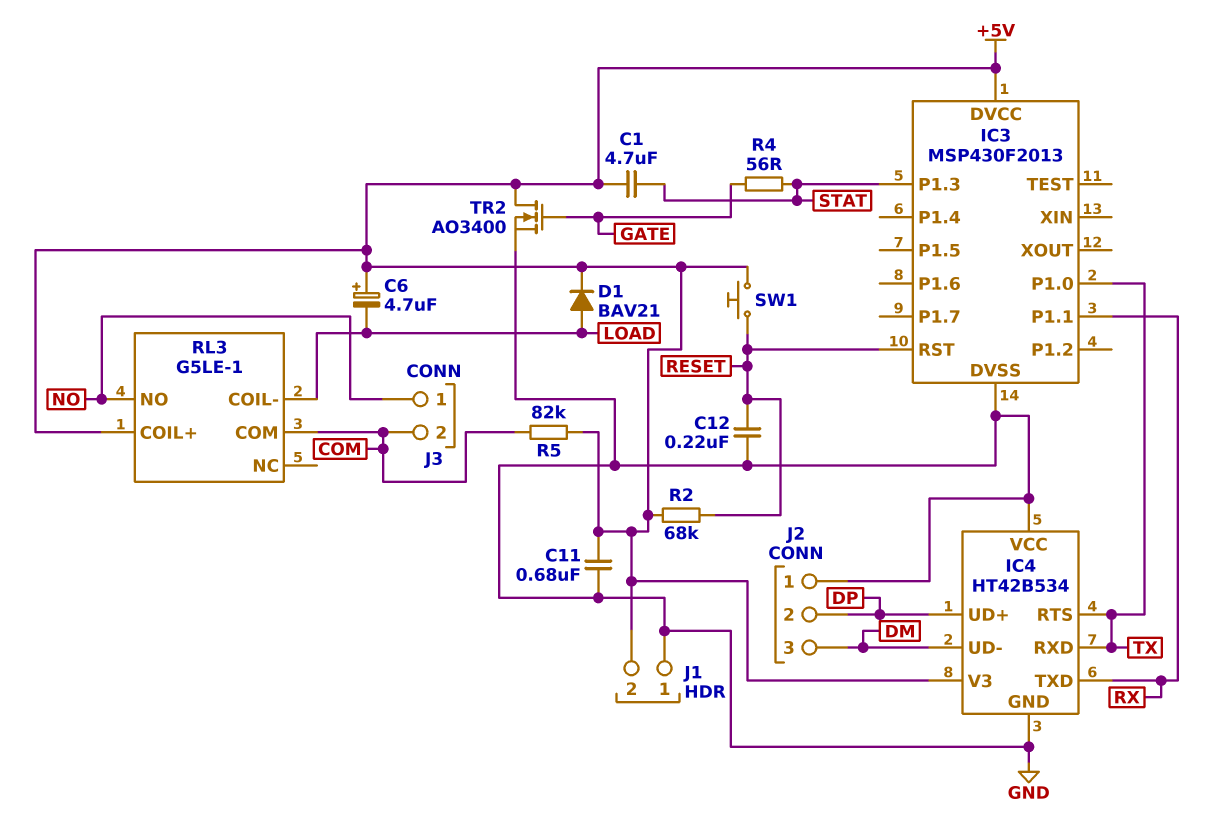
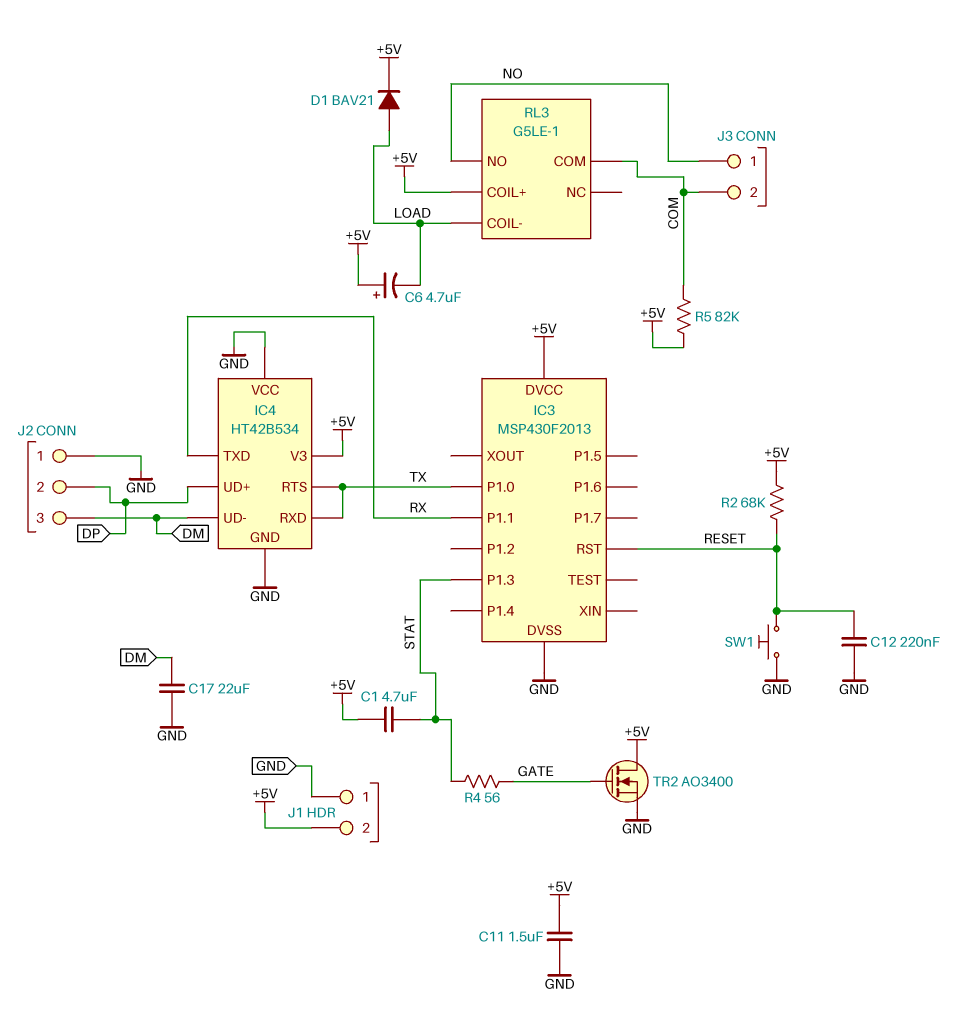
C11: 680nF (+5V, GND) -> 1.5uF (+5V, GND)
C17: none -> 22uF (DM, GND)
SW1: button (+5V, RESET) -> button (GND, RESET)

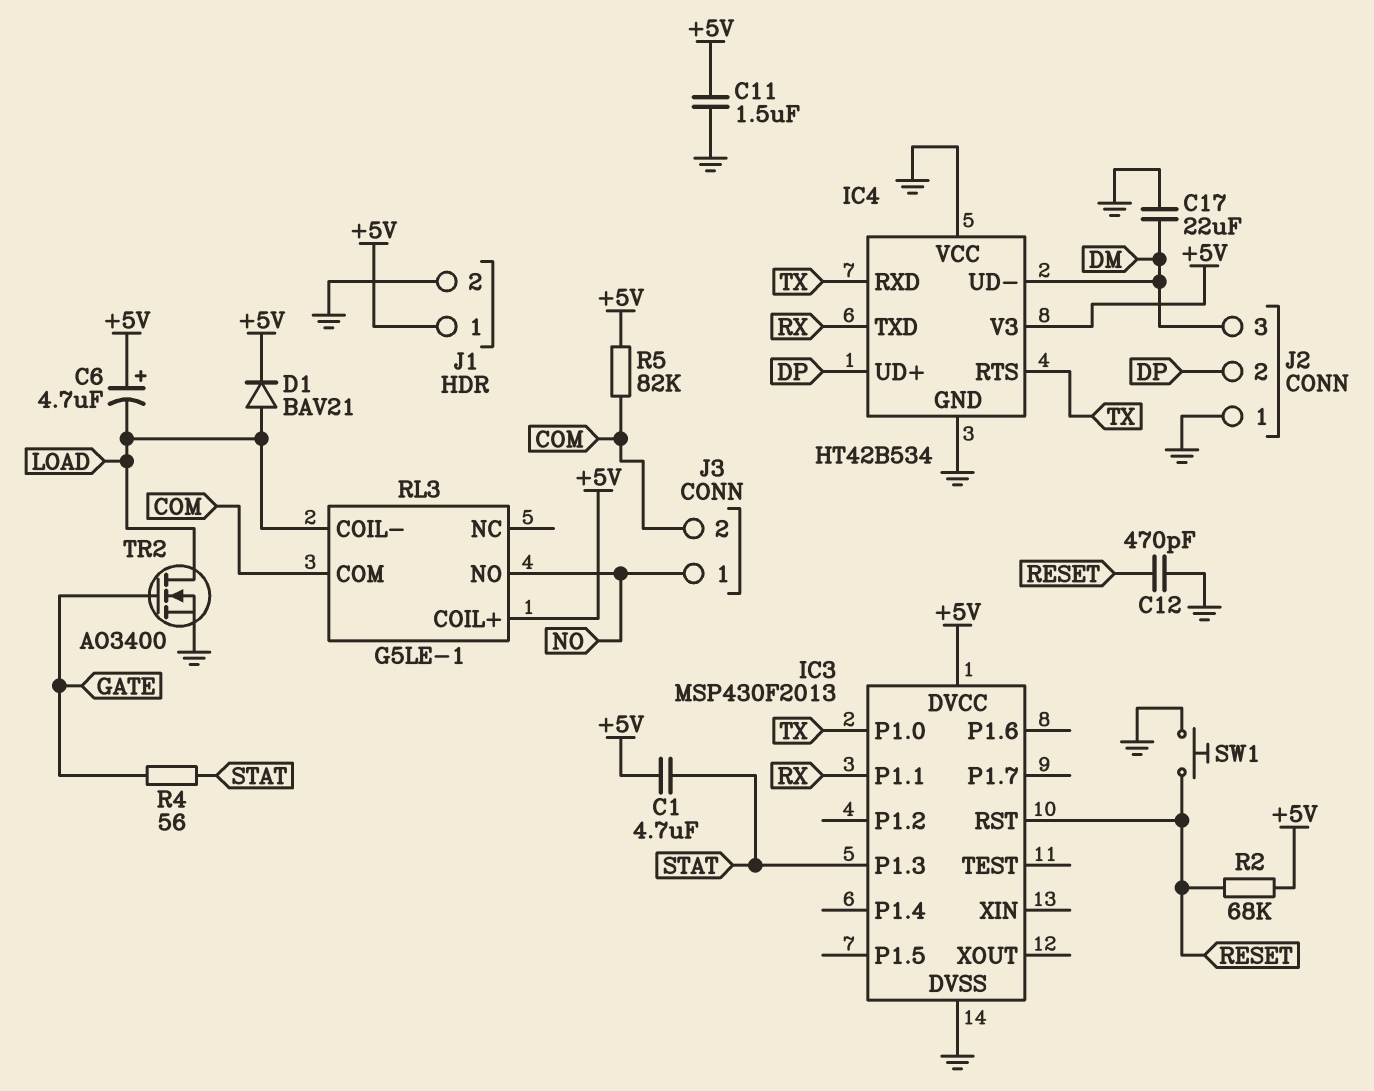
C12: 220nF (GND, RESET) -> 470pF (GND, RESET)
J1 pin 1: GND -> +5V
J1 pin 2: +5V -> GND
TR2: NMOS AO3400 (G GATE, D +5V, S GND) -> NMOS AO3400 (G GATE, D LOAD, S GND)

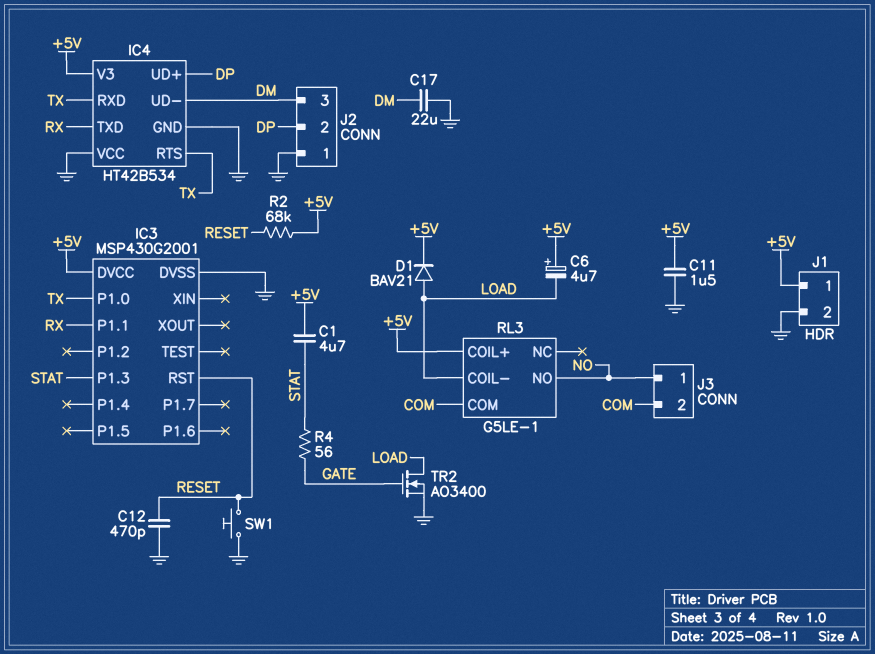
IC3: MSP430F2013 -> MSP430G2001
R5: 82k (+5V, COM) -> none

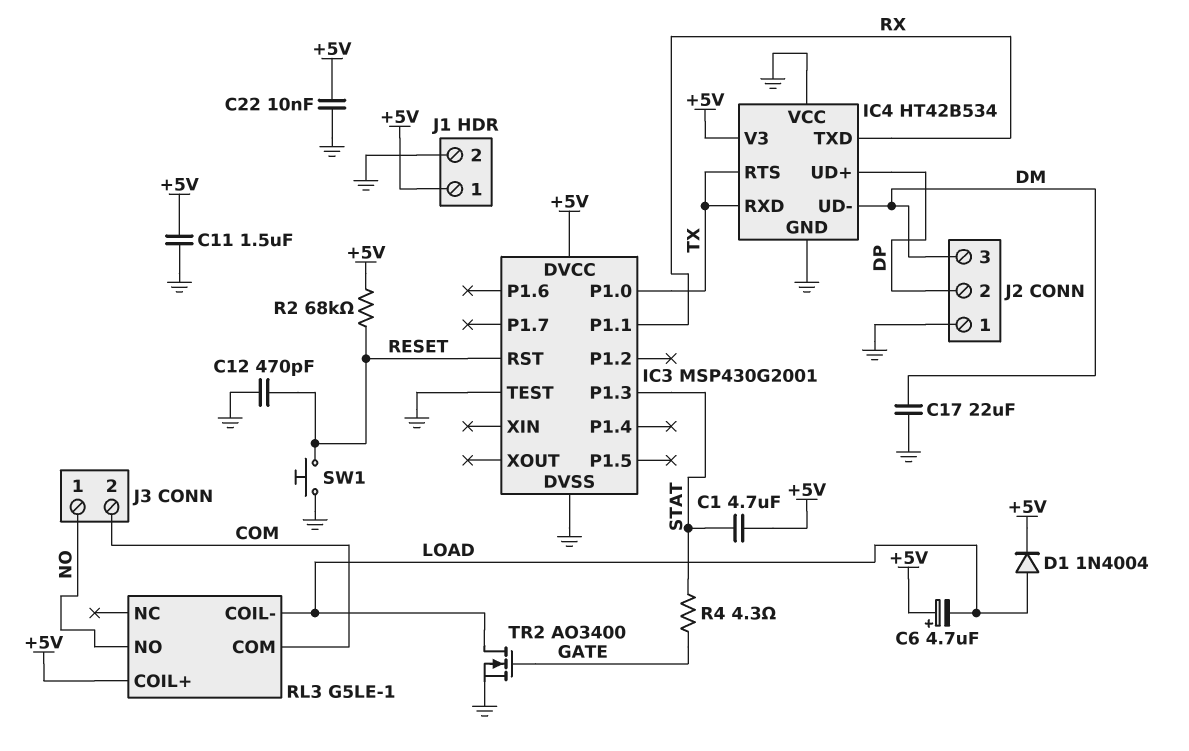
C22: none -> 10nF (+5V, GND)
D1: diode BAV21 (A LOAD, K +5V) -> diode 1N4004 (A LOAD, K +5V)
IC3 pin TEST: none -> GND
R4: 56 (GATE, STAT) -> 4.3 (GATE, STAT)

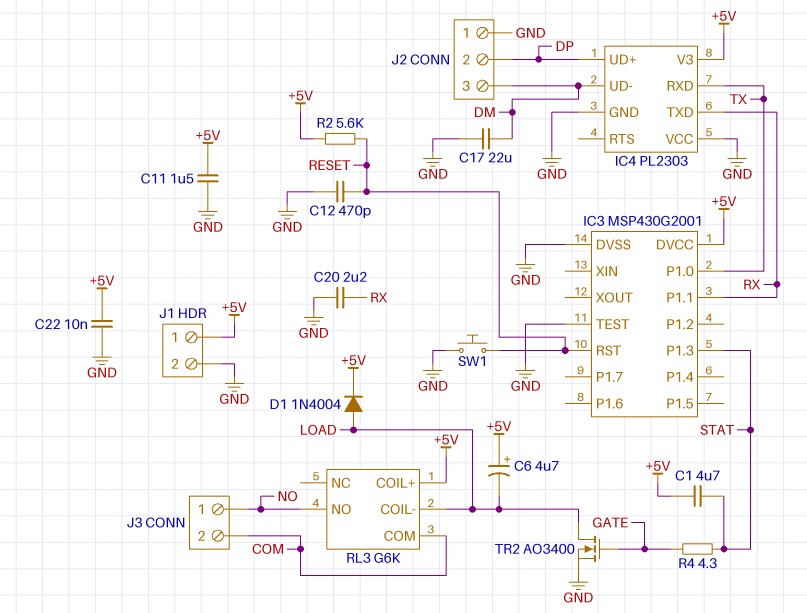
C20: none -> 2.2uF (GND, RX)
IC4: HT42B534 -> PL2303
IC4 pin RTS: TX -> none
R2: 68k (+5V, RESET) -> 5.6k (+5V, RESET)
RL3: G5LE-1 -> G6K

